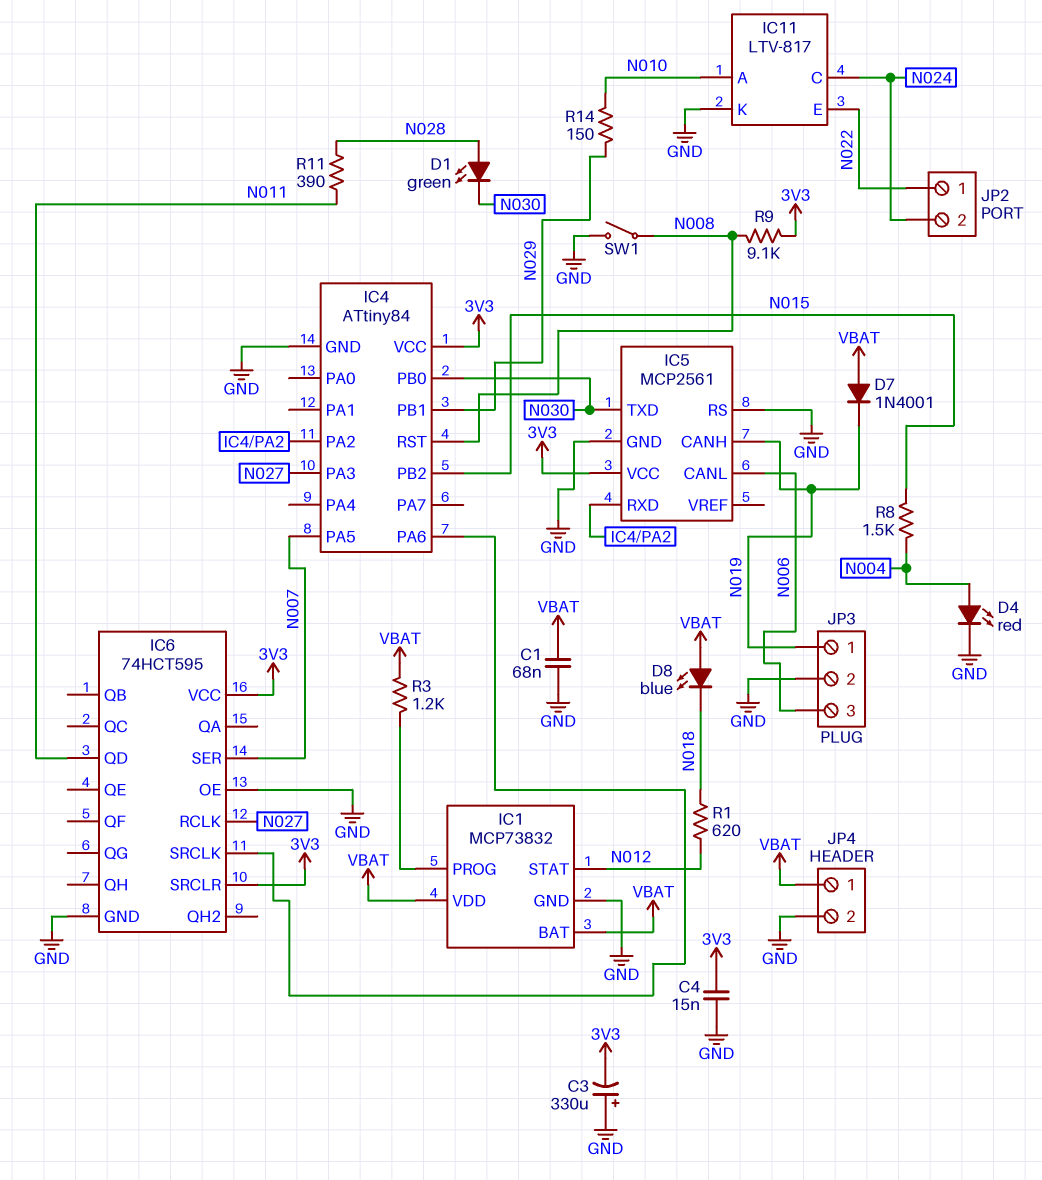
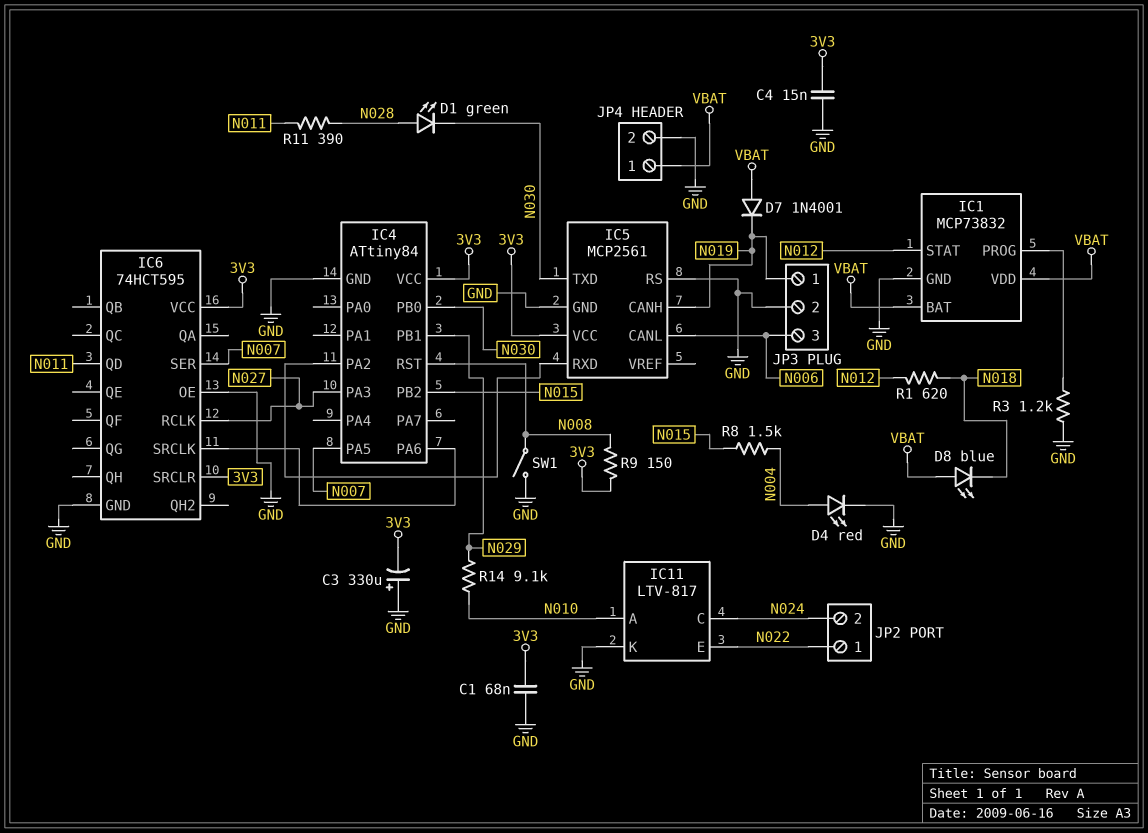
C1: 68nF (GND, VBAT) -> 68nF (3V3, GND)
R3: 1.2k (IC1/PROG, VBAT) -> 1.2k (GND, IC1/PROG)
R9: 9.1k (3V3, N008) -> 150 (3V3, N008)
R14: 150 (N010, N029) -> 9.1k (N010, N029)

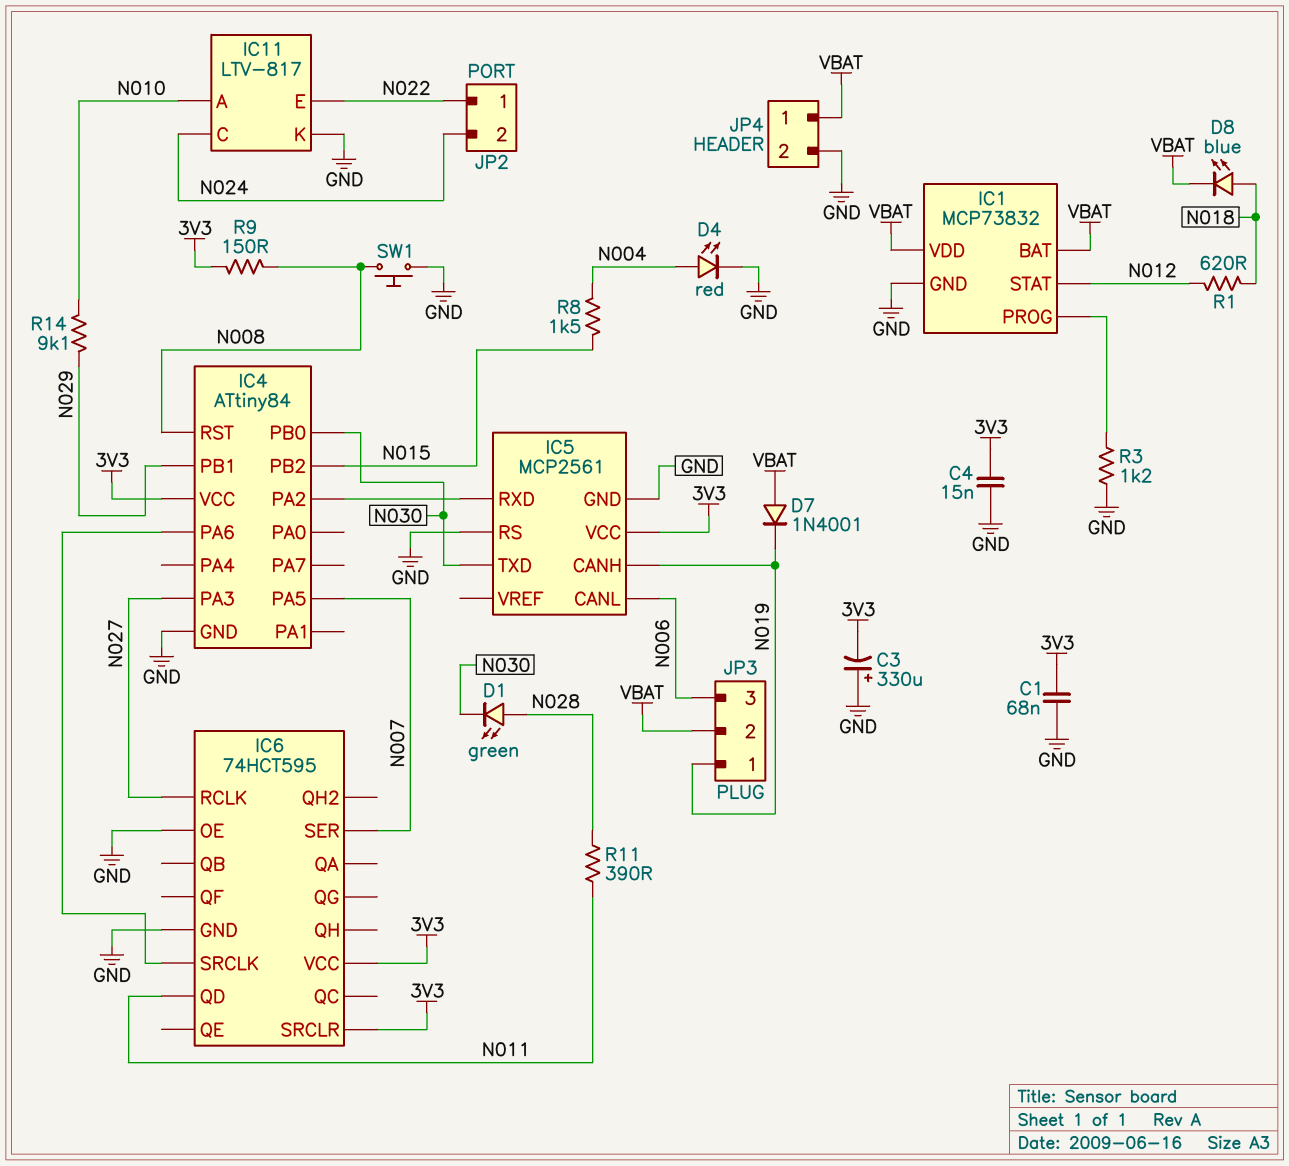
D8: LED blue (A VBAT, K N018) -> LED blue (A N018, K VBAT)
JP3 pin 2: GND -> VBAT
SW1: switch (GND, N008) -> button (GND, N008)

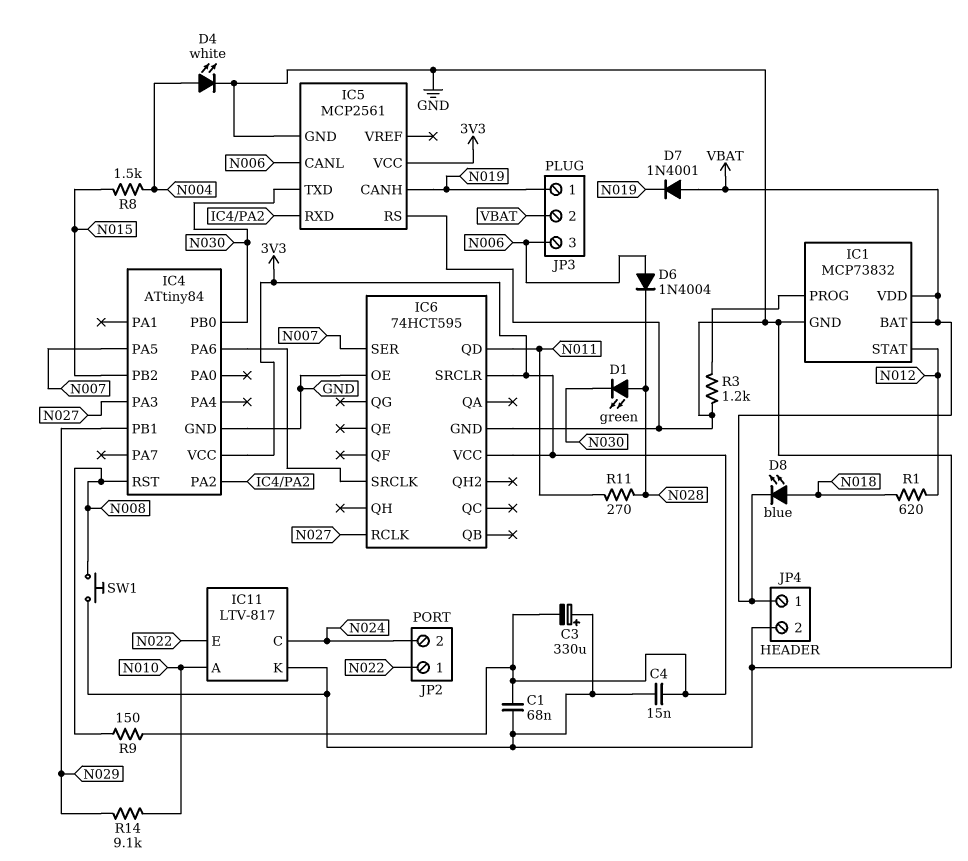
D4: LED red (A N004, K GND) -> LED white (A N004, K GND)
D6: none -> diode 1N4004 (A N006, K N028)
R11: 390 (N011, N028) -> 270 (N011, N028)

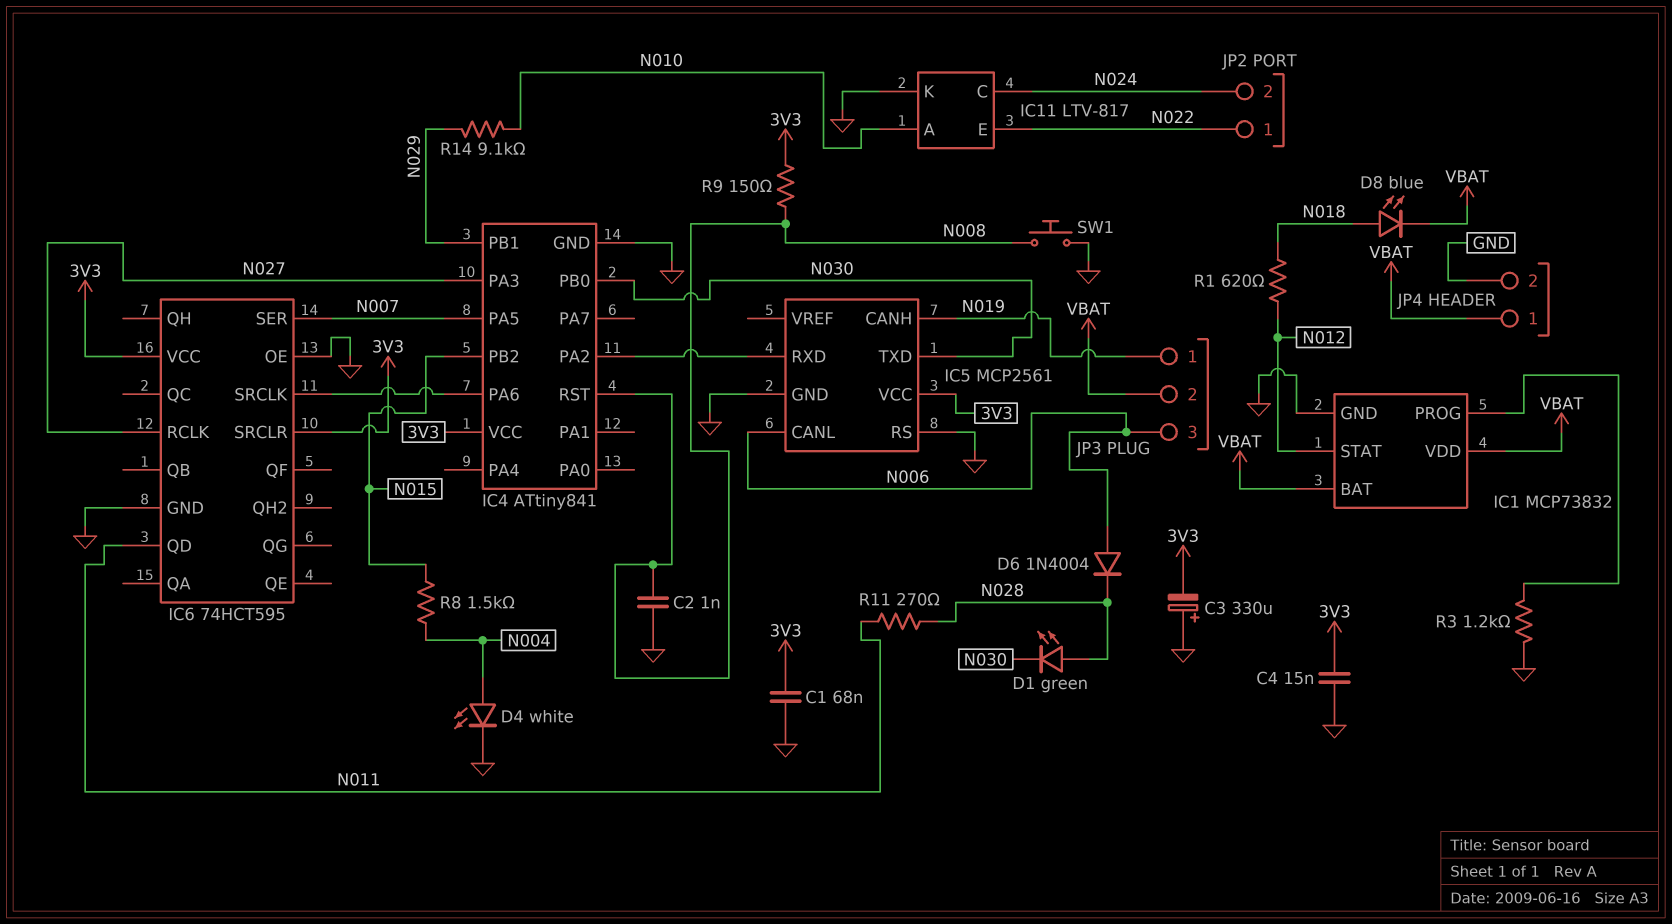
C2: none -> 1nF (GND, N008)
D7: diode 1N4001 (A VBAT, K N019) -> none
IC4: ATtiny84 -> ATtiny841

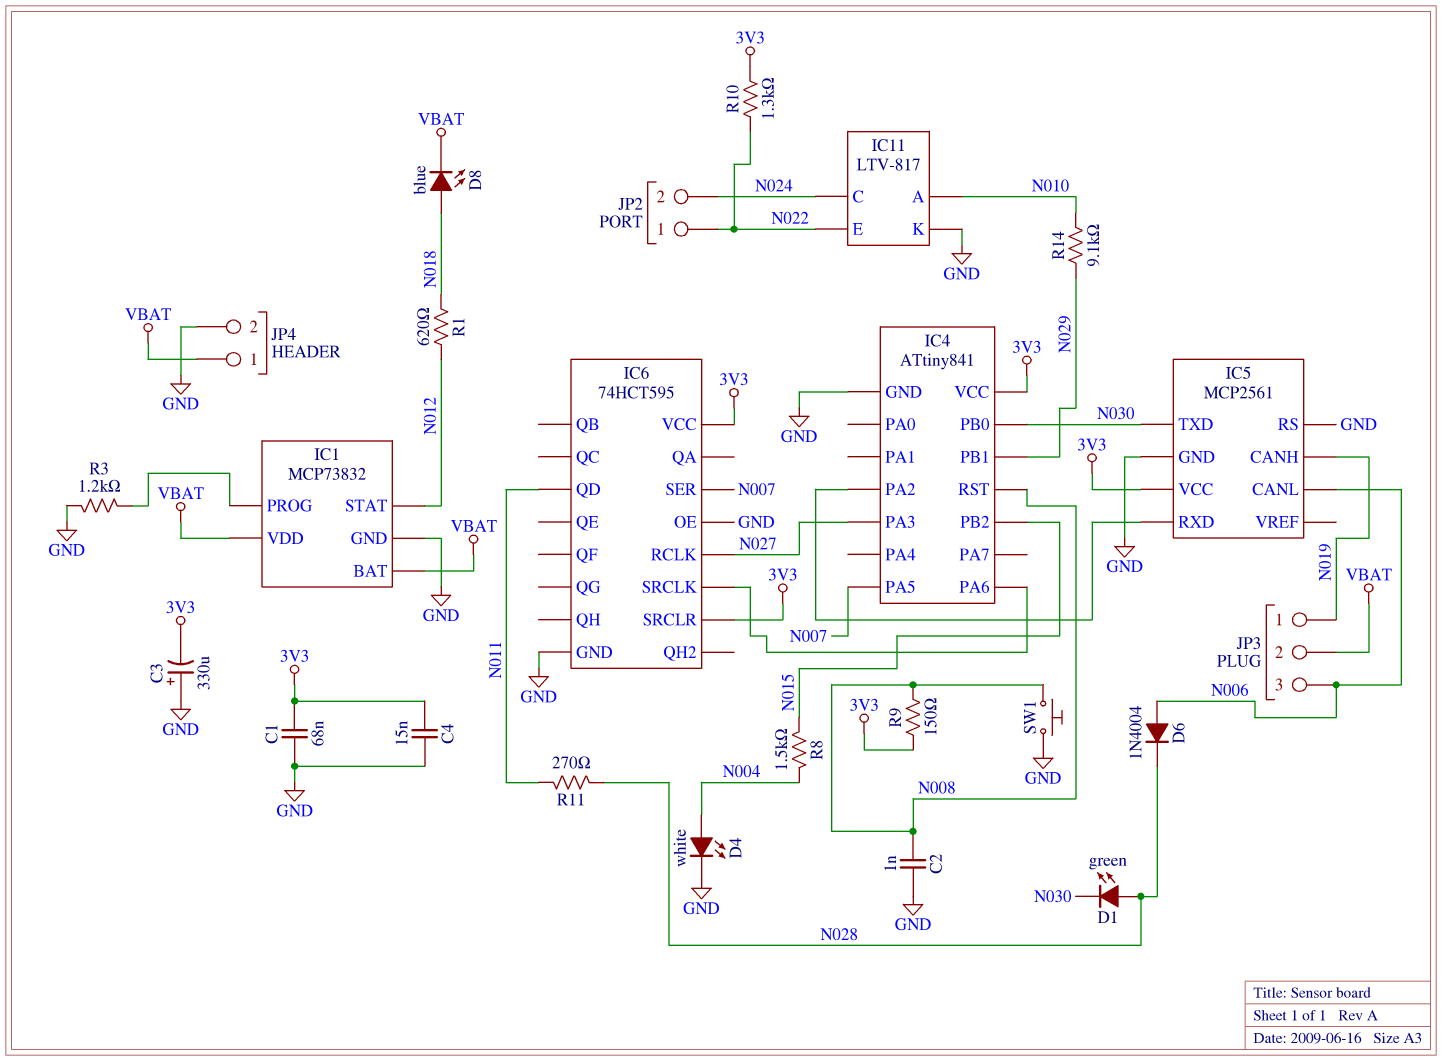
R10: none -> 1.3k (3V3, N022)

